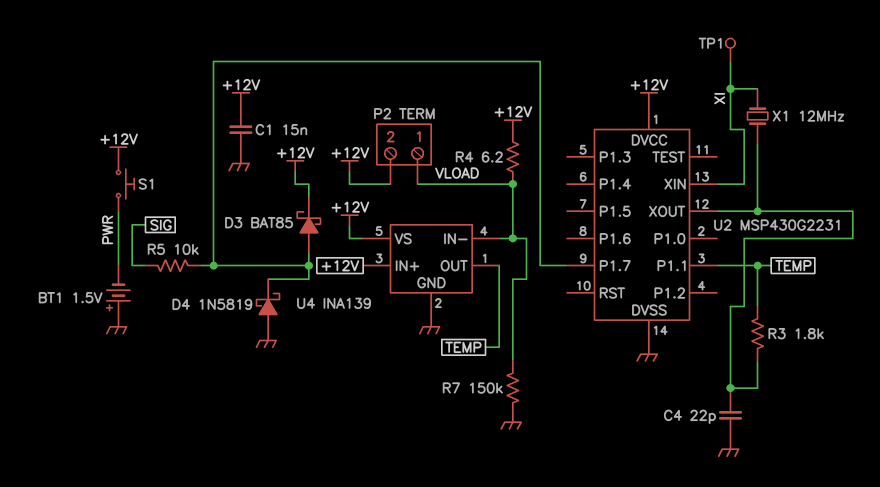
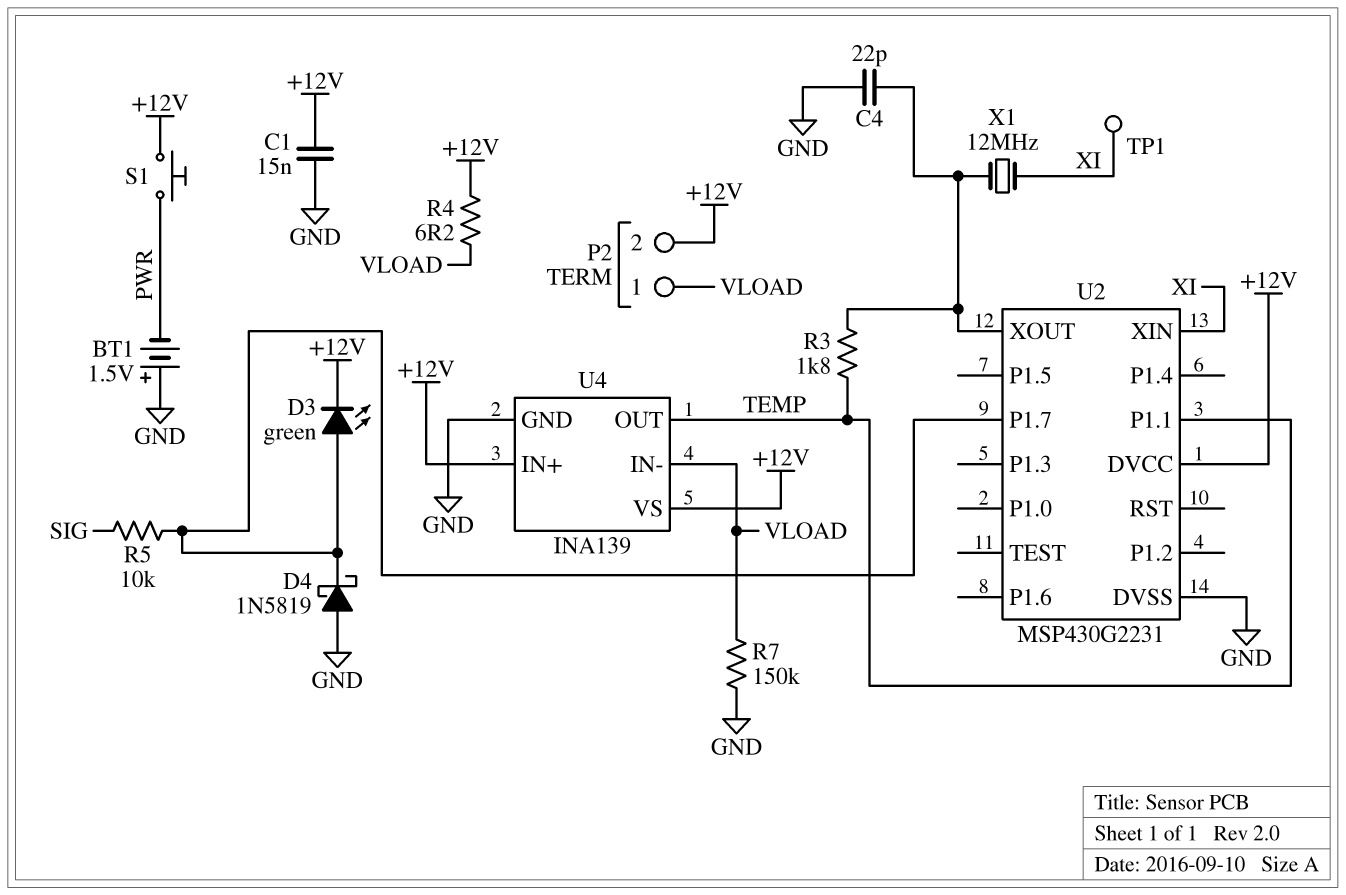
D3: schottky BAT85 (A U2/P1.7, K +12V) -> LED green (A U2/P1.7, K +12V)

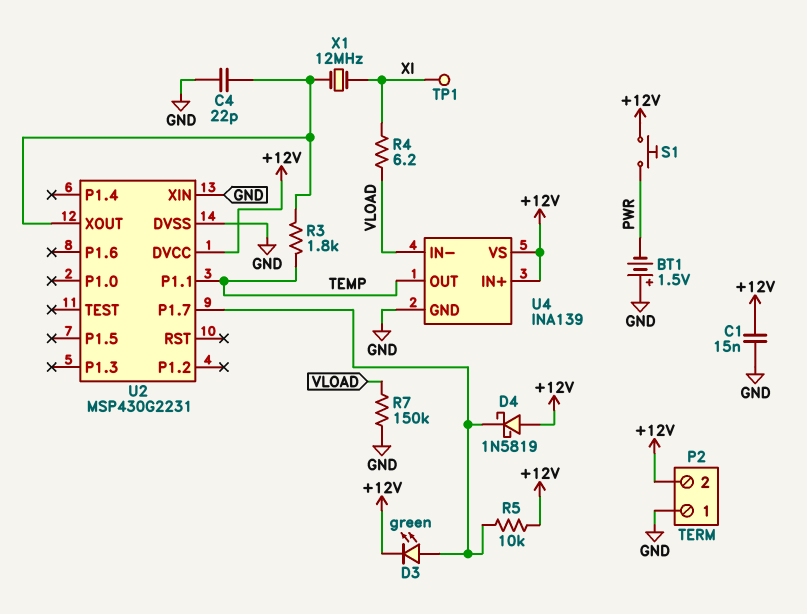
D4: schottky 1N5819 (A GND, K U2/P1.7) -> schottky 1N5819 (A +12V, K U2/P1.7)
P2 pin 1: VLOAD -> GND
R4: 6.2 (+12V, VLOAD) -> 6.2 (VLOAD, XI)
R5: 10k (SIG, U2/P1.7) -> 10k (+12V, U2/P1.7)
U2 pin XIN: XI -> GND

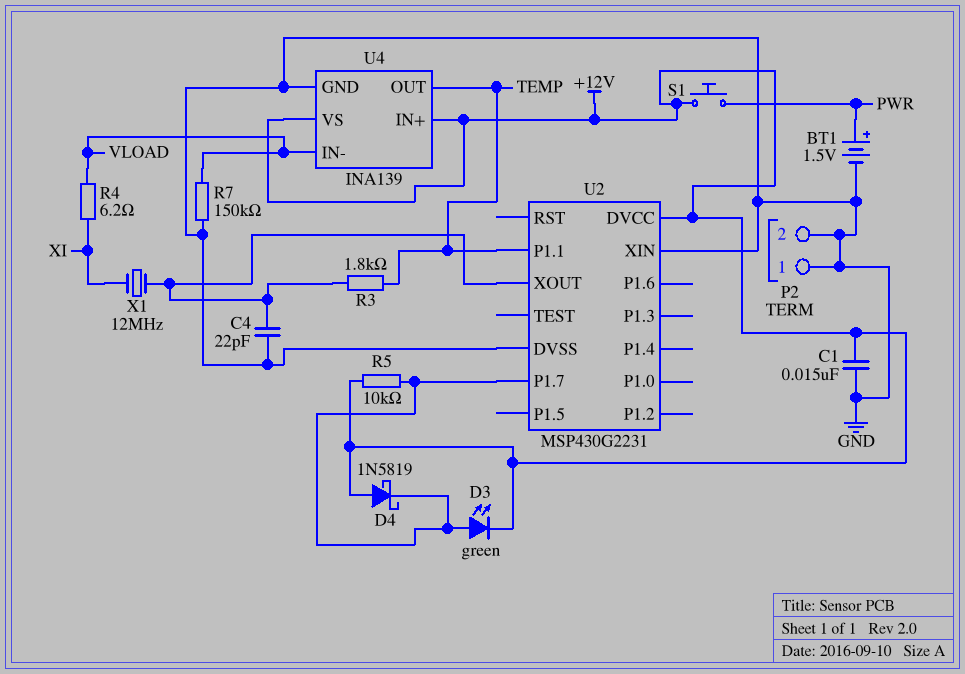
BT1: 1.5V (plus GND, minus PWR) -> 1.5V (plus PWR, minus GND)
P2 pin 2: +12V -> GND
TP1: test point (XI) -> none

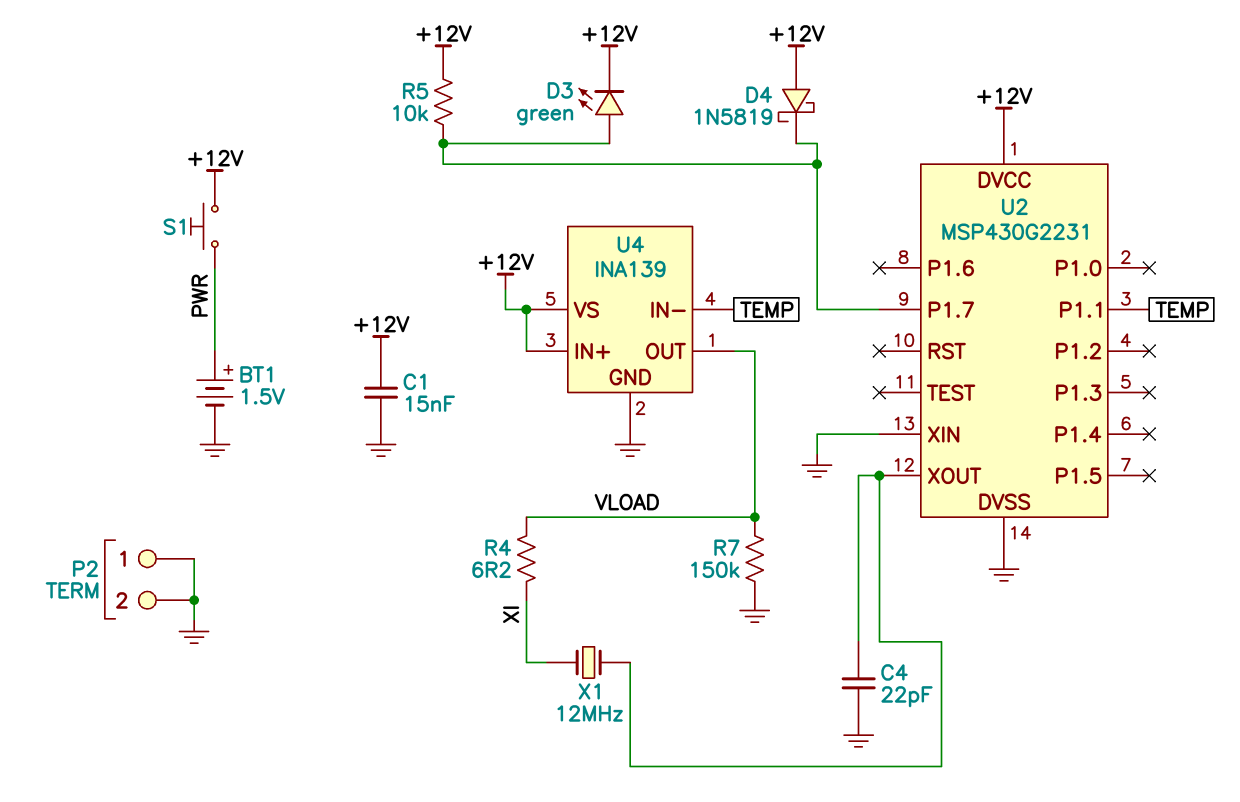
R3: 1.8k (TEMP, U2/XOUT) -> none
U4 pin IN-: VLOAD -> TEMP
U4 pin OUT: TEMP -> VLOAD

